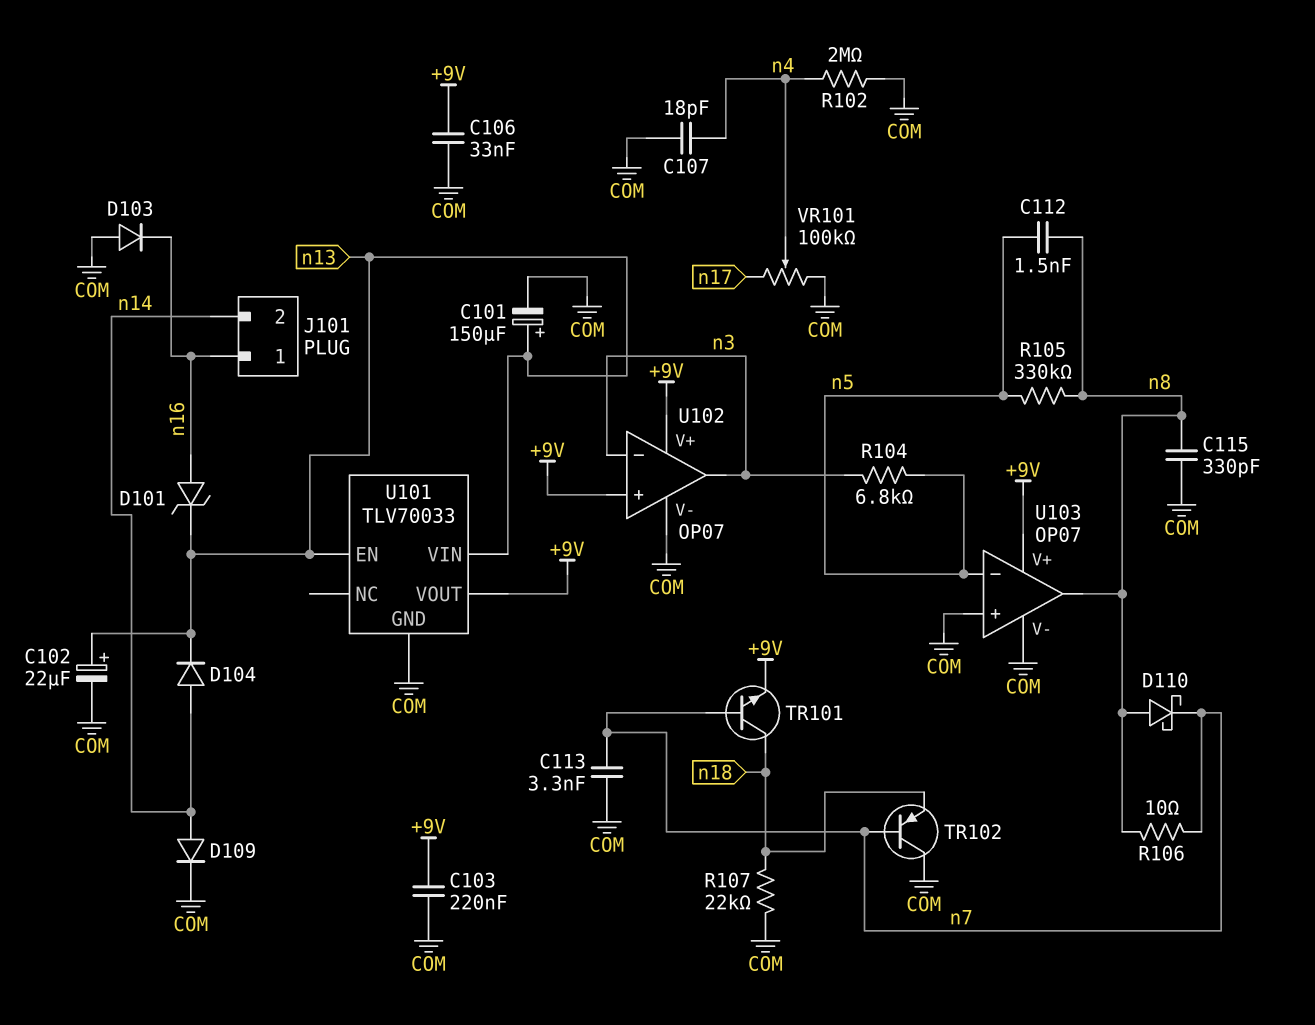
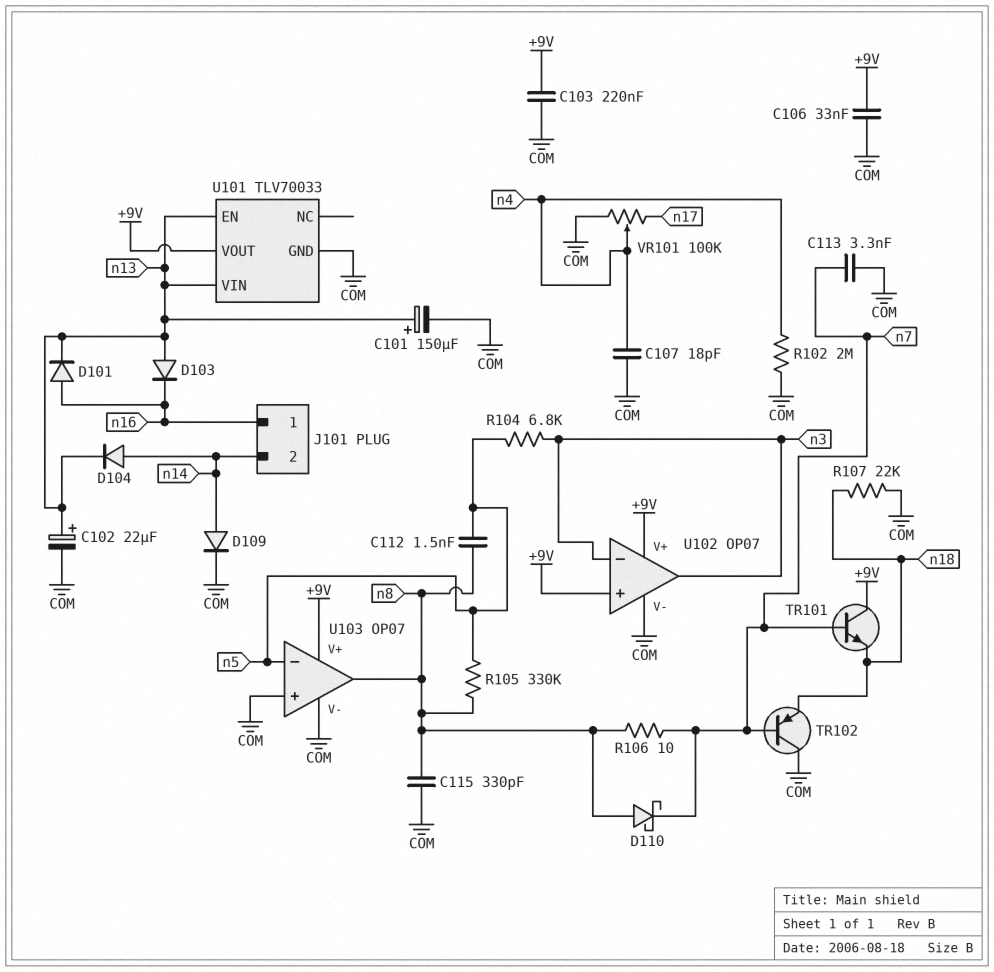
D101: zener (A n16, K n13) -> diode (A n16, K n13)
D103: diode (A COM, K n16) -> diode (A n13, K n16)
TR101: NPN (B n7, C n18, E +9V) -> NPN (B n7, C +9V, E n18)

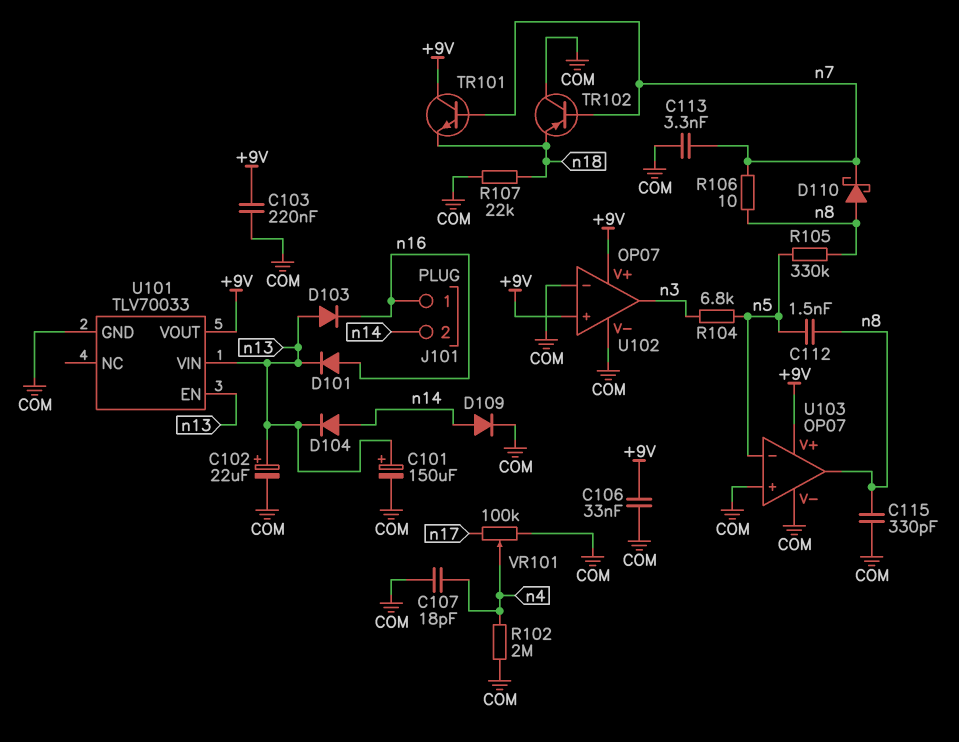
U102 pin in-: n3 -> COM

